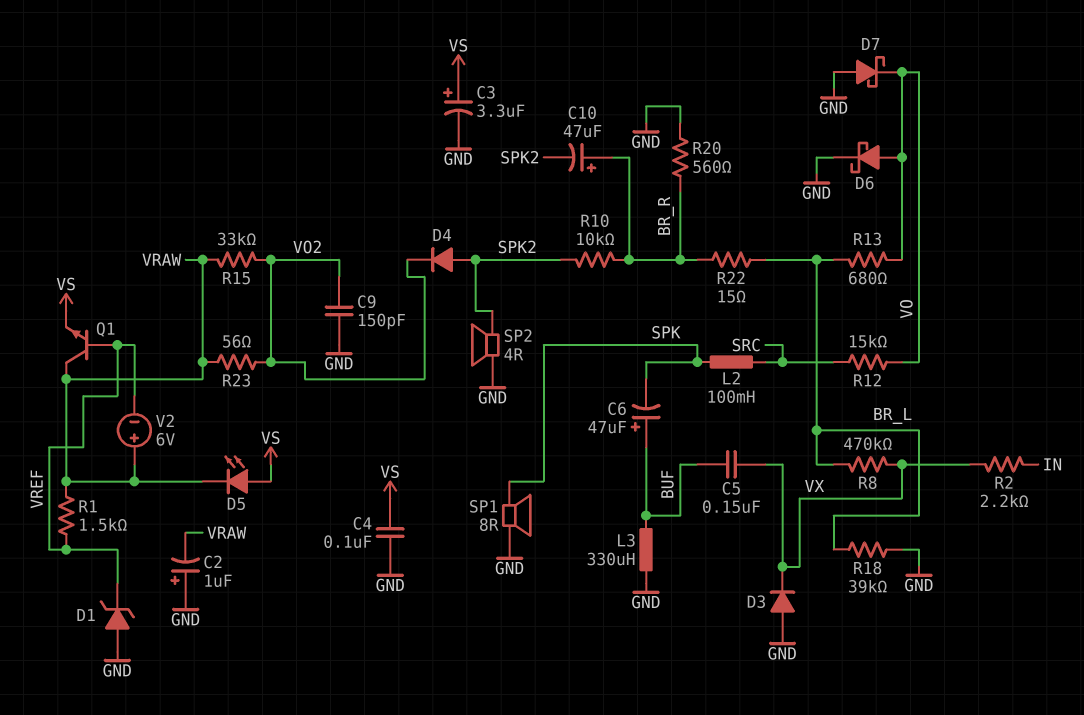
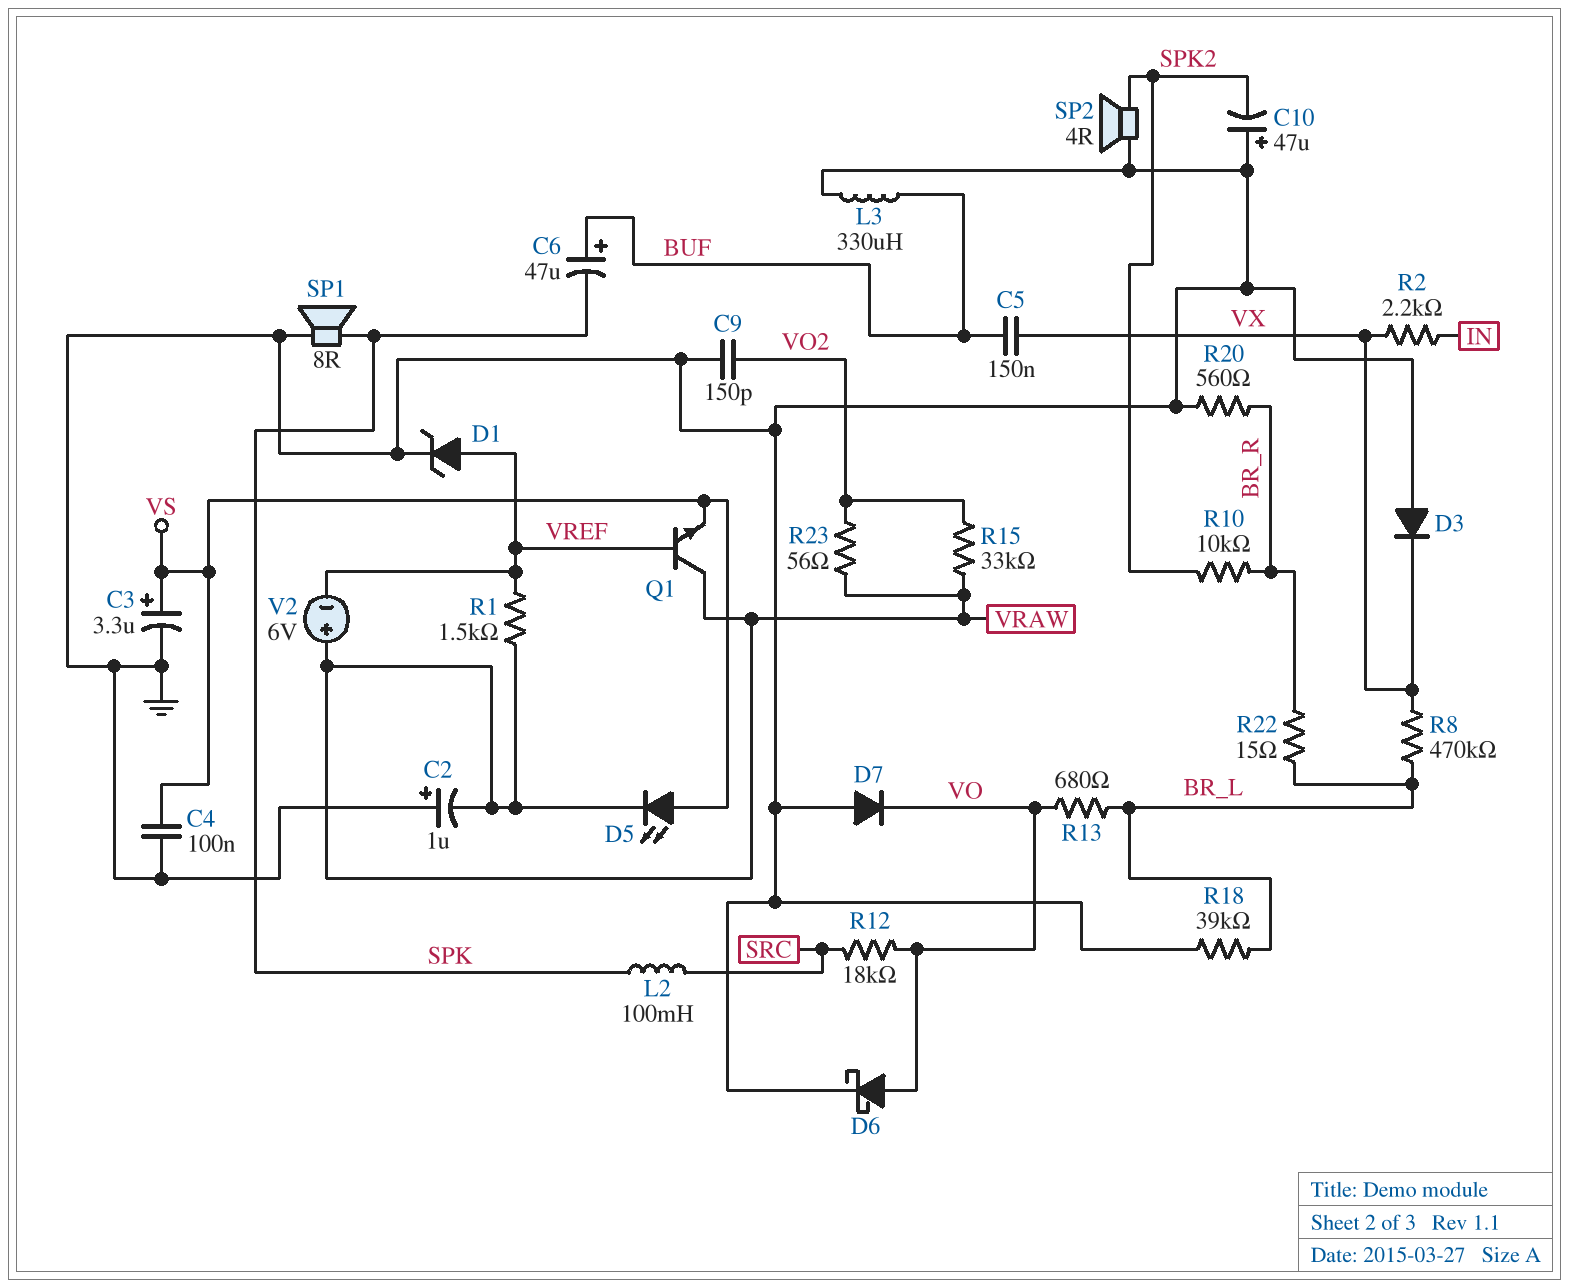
C10: 47uF (plus BR_R, minus SPK2) -> 47uF (plus GND, minus SPK2)
D1: zener (A GND, K VREF) -> zener (A VREF, K GND)
D4: diode (A SPK2, K VO2) -> none
D7: schottky (A GND, K VO) -> diode (A GND, K VO)
R12: 15k (SRC, VO) -> 18k (SRC, VO)

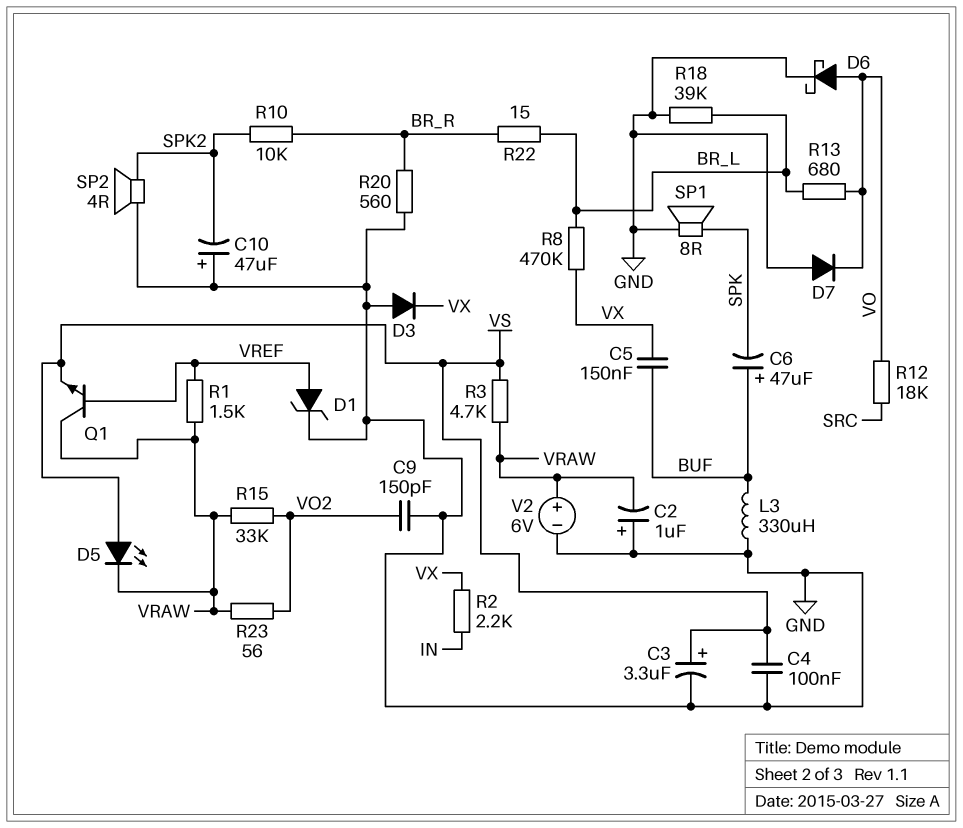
L2: 100mH (SPK, SRC) -> none
R3: none -> 4.7k (VRAW, VS)
V2: 6V (plus VRAW, minus VREF) -> 6V (plus VRAW, minus GND)

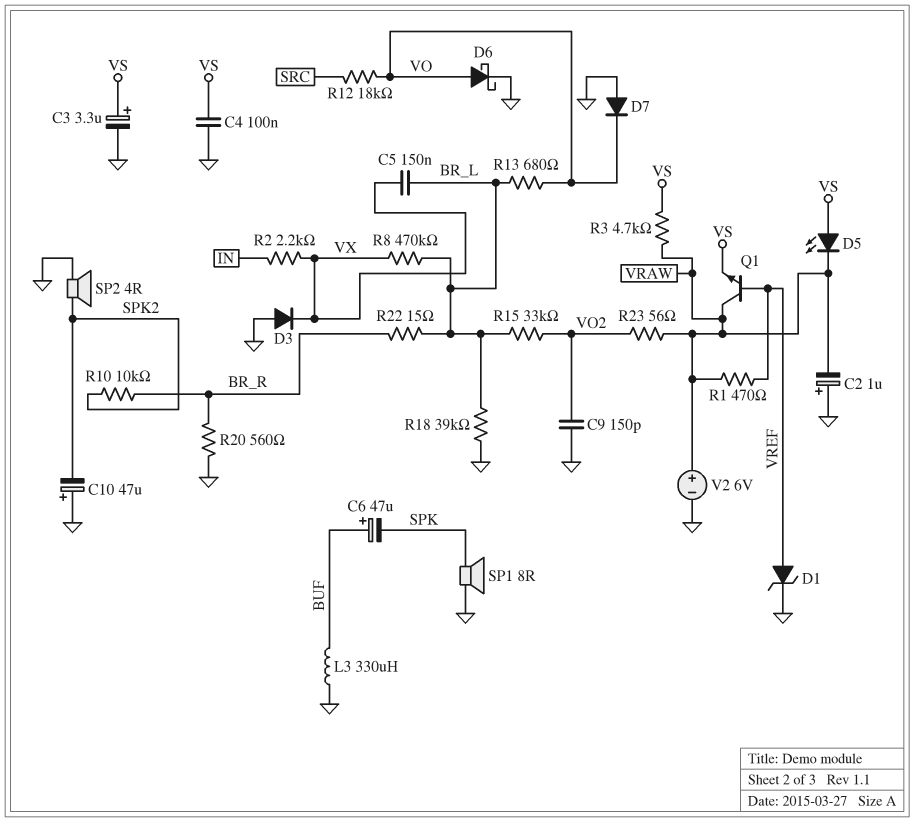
C5: 150nF (BUF, VX) -> 150nF (BR_L, VX)
R1: 1.5k (VRAW, VREF) -> 470 (VRAW, VREF)
R15: 33k (VO2, VRAW) -> 33k (BR_L, VO2)

